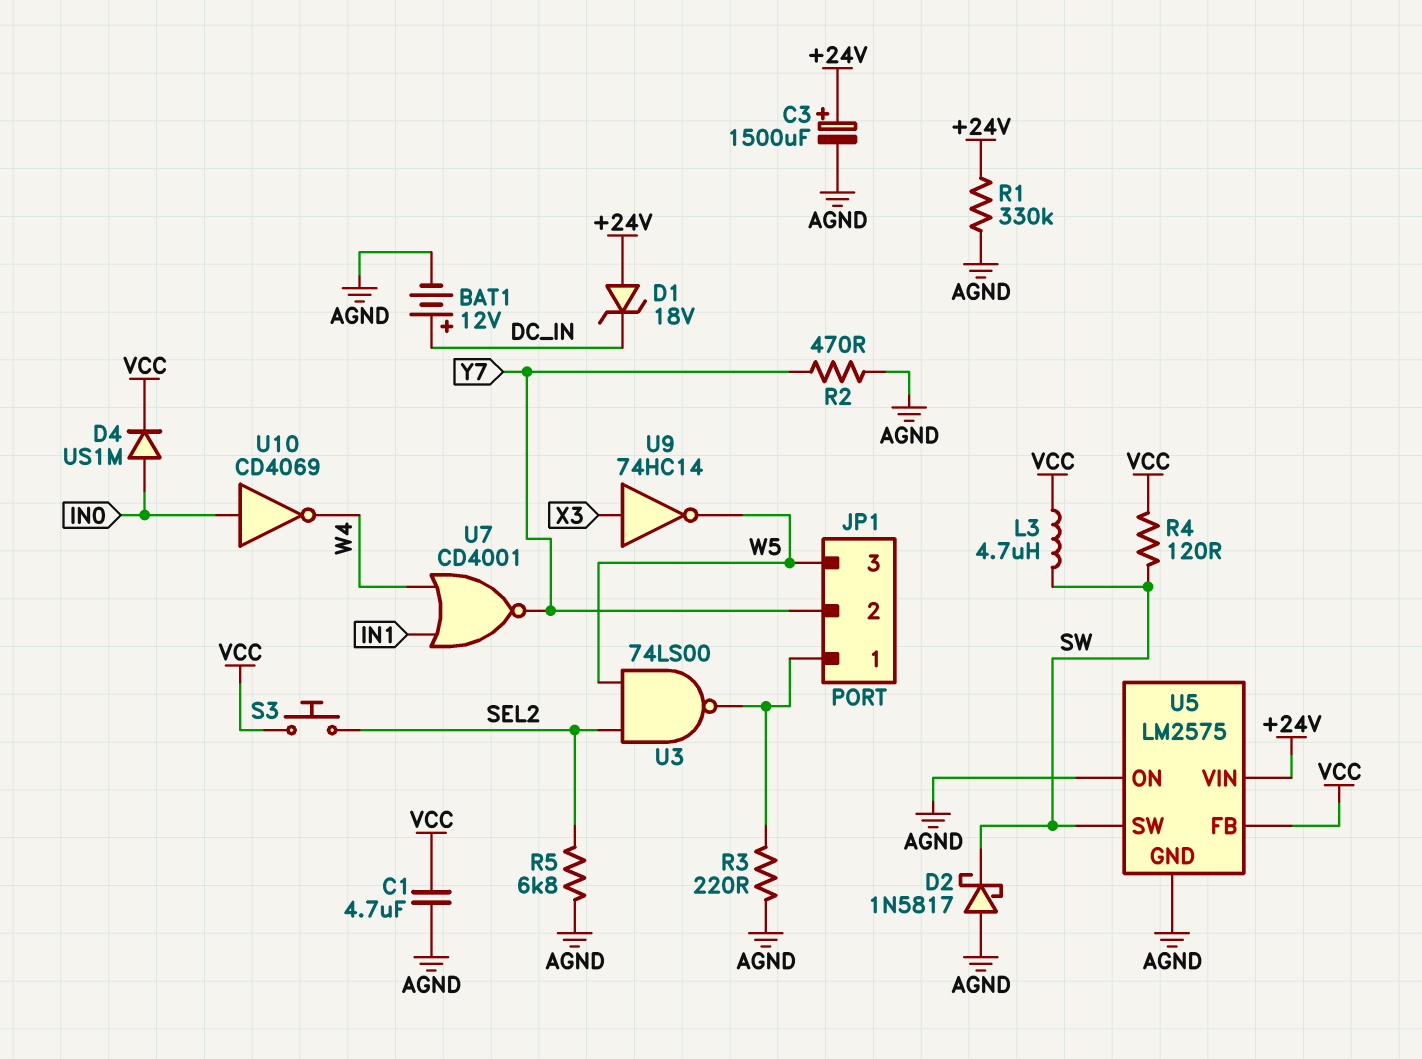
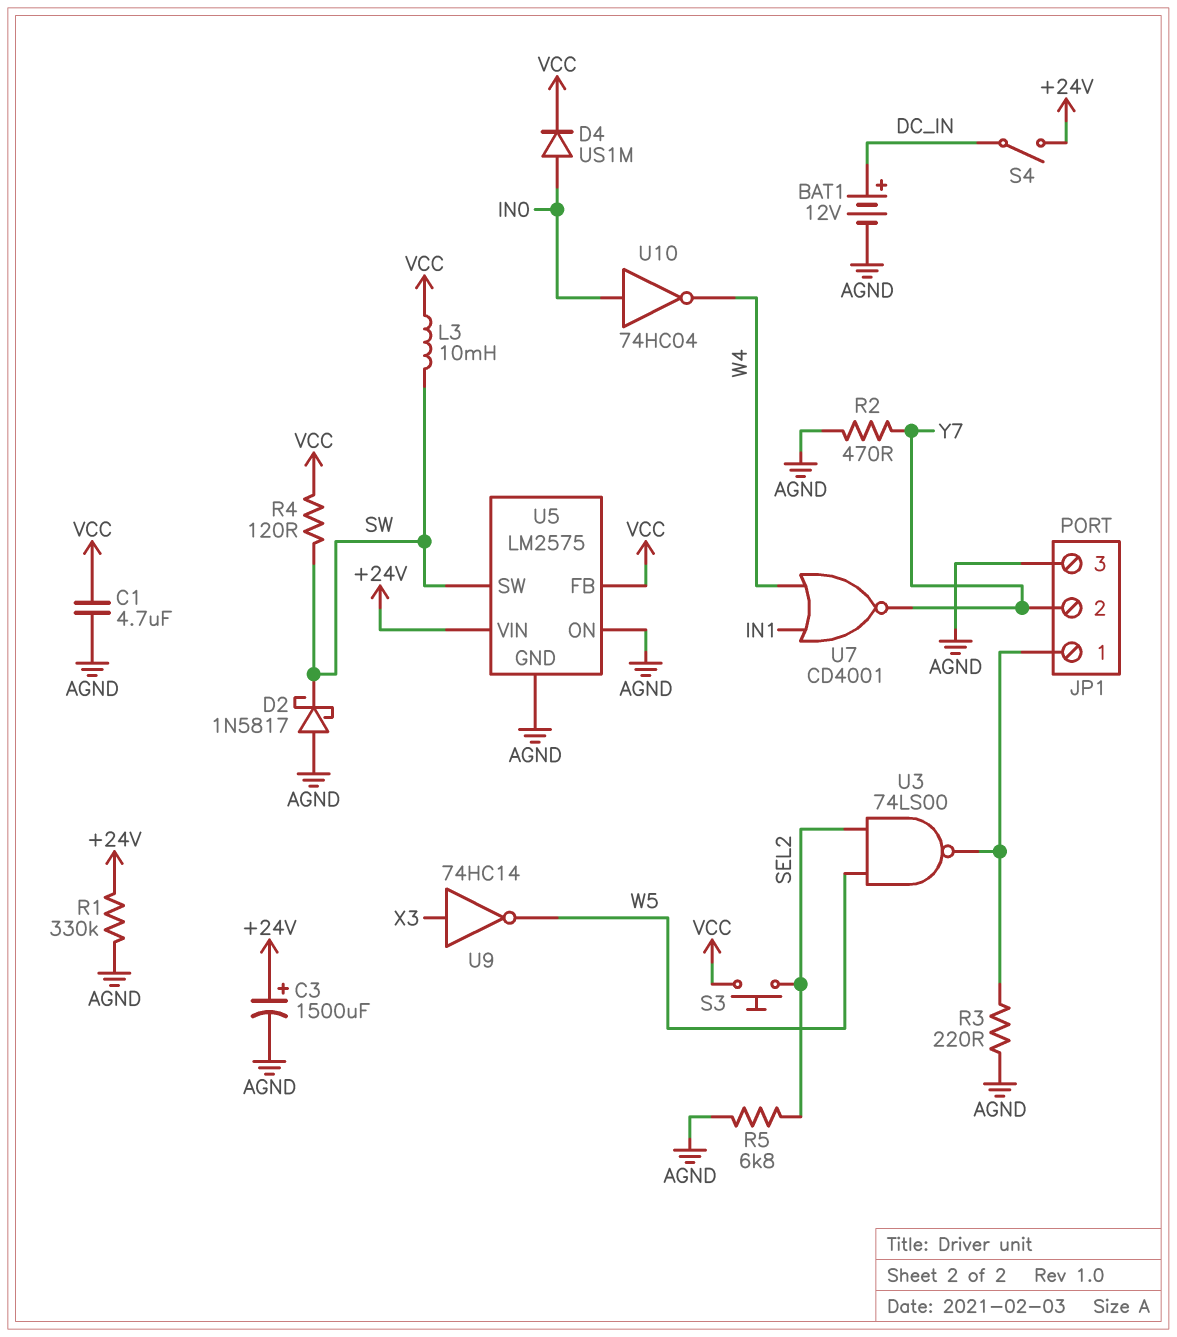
D1: zener 18V (A +24V, K DC_IN) -> none
JP1 pin 3: W5 -> AGND
L3: 4.7uH (SW, VCC) -> 10mH (SW, VCC)
S4: none -> switch (+24V, DC_IN)
U10: NOT CD4069 (in IN0, out W4) -> NOT 74HC04 (in IN0, out W4)

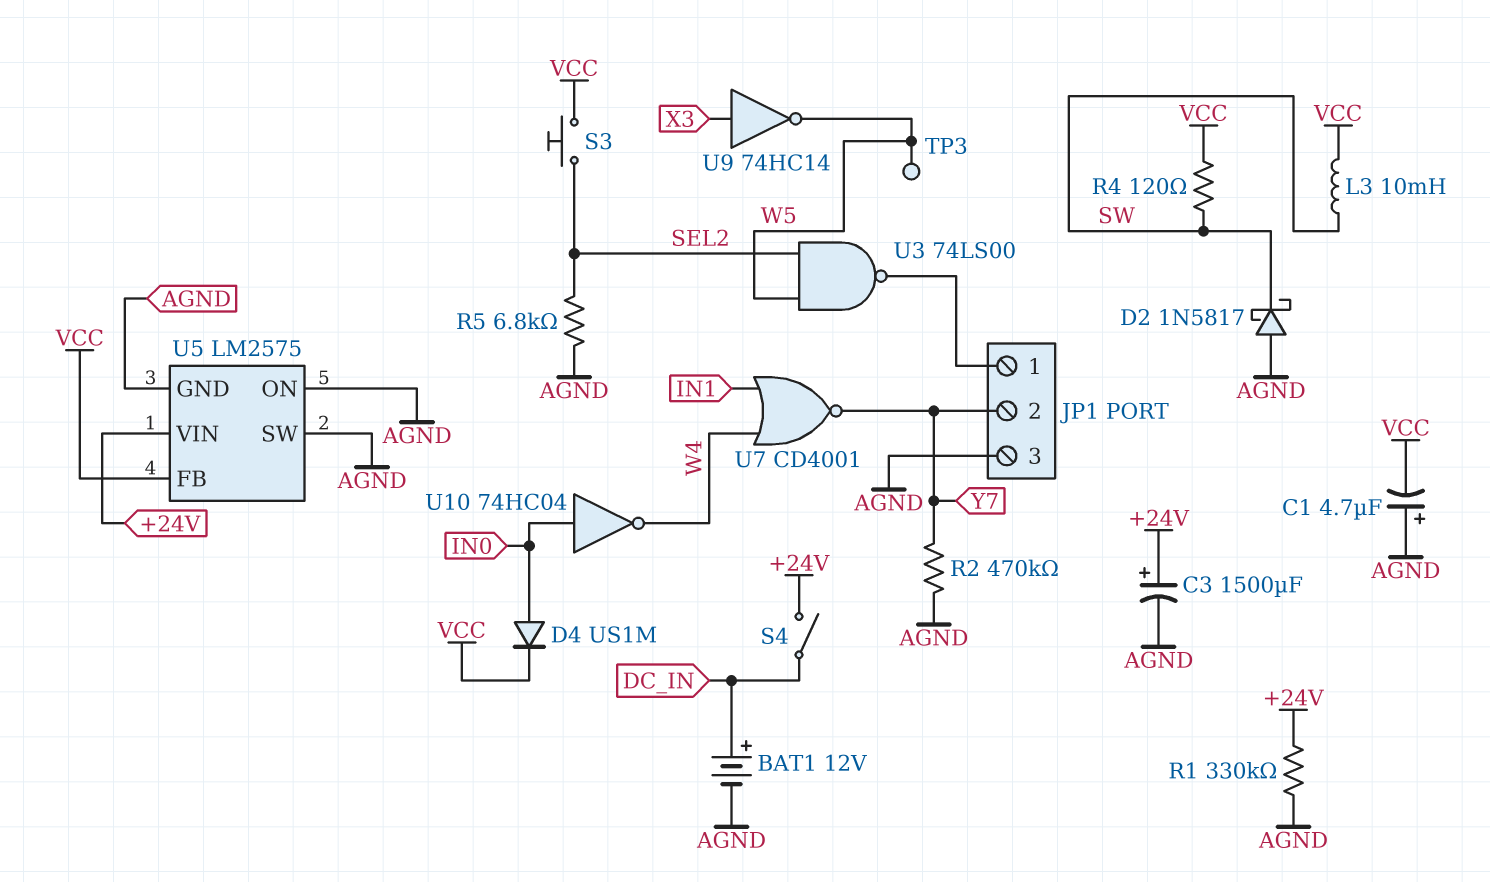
C1: 4.7uF (AGND, VCC) -> 4.7uF (plus AGND, minus VCC)
R2: 470 (AGND, Y7) -> 470k (AGND, Y7)
R3: 220 (AGND, JP1/1) -> none
TP3: none -> test point (W5)
U5 pin SW: SW -> AGND

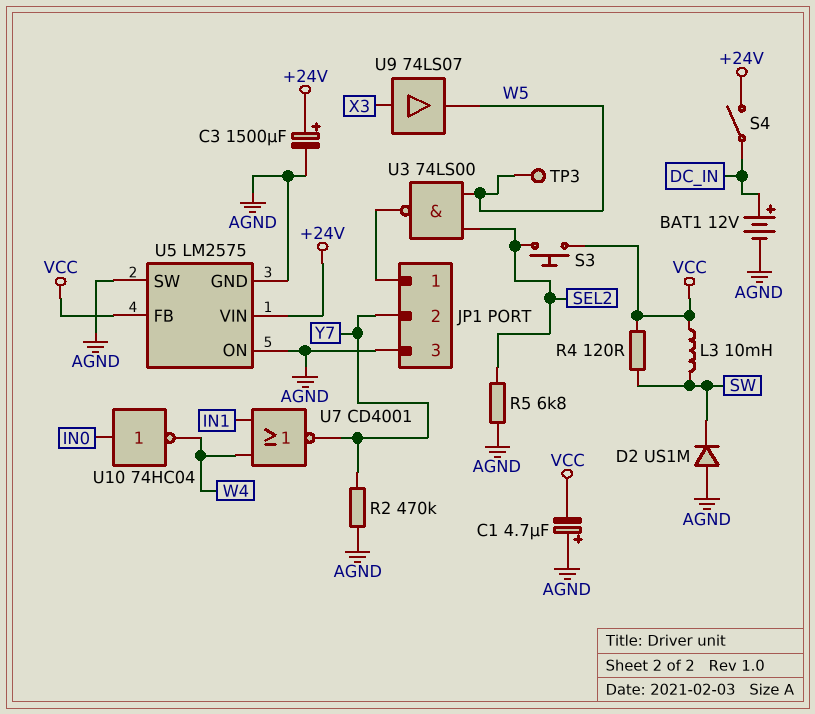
D2: schottky 1N5817 (A AGND, K SW) -> diode US1M (A AGND, K SW)
D4: diode US1M (A IN0, K VCC) -> none
R1: 330k (+24V, AGND) -> none
U9: NOT 74HC14 (in X3, out W5) -> buffer 74LS07 (in X3, out W5)

